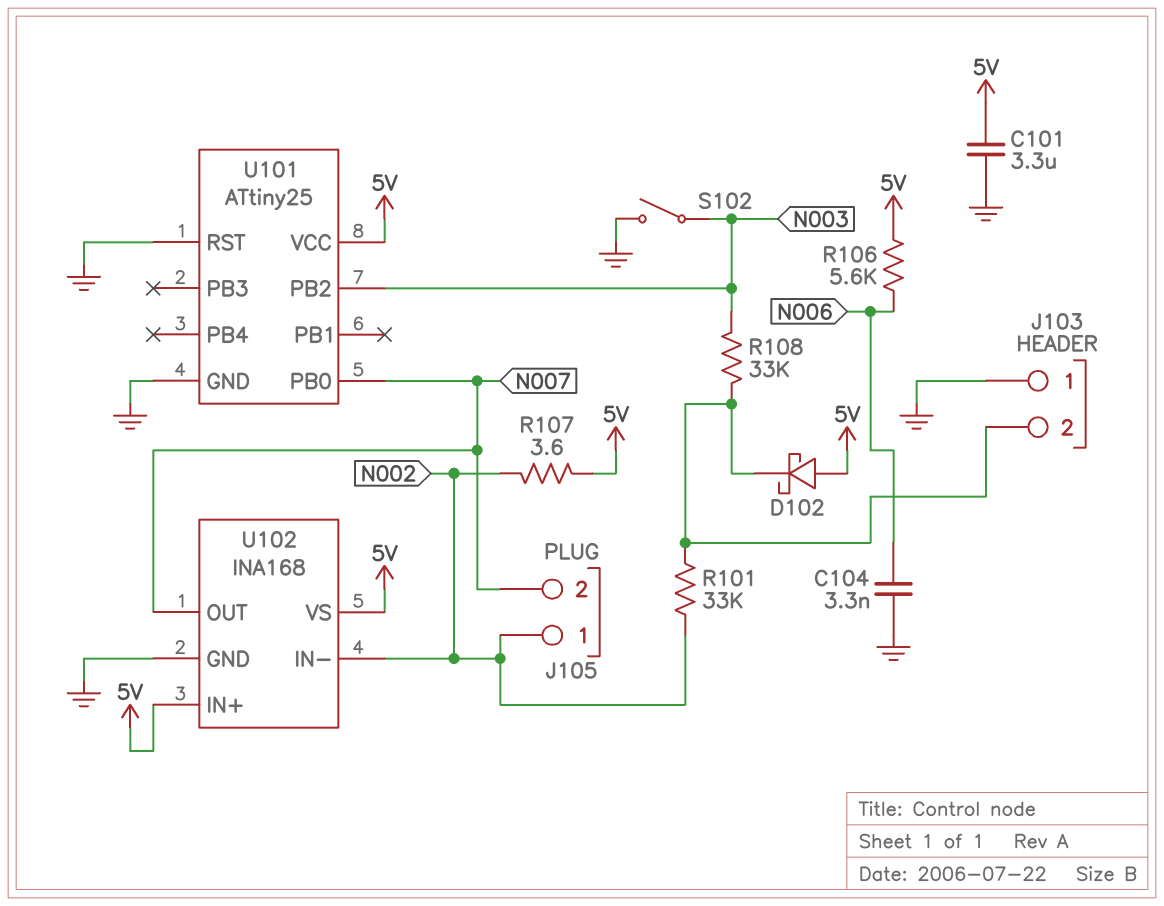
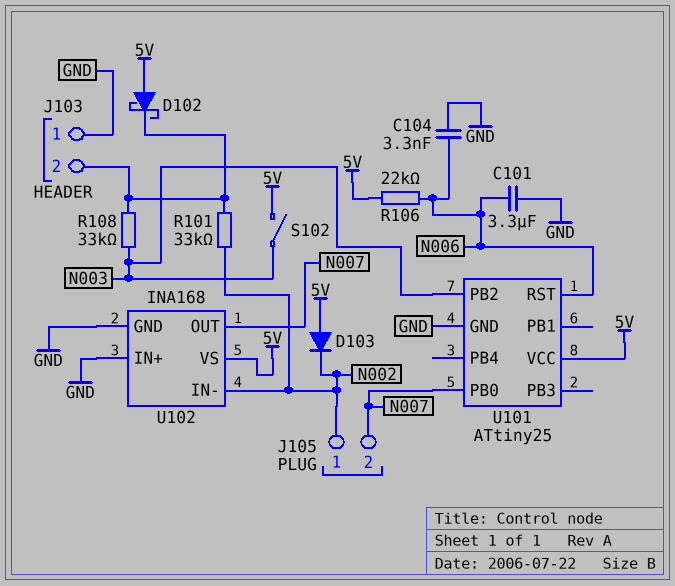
C101: 3.3uF (5V, GND) -> 3.3uF (GND, N006)
D103: none -> diode (A 5V, K N002)
R106: 5.6k (5V, N006) -> 22k (5V, N006)
R107: 3.6 (5V, N002) -> none
S102: switch (GND, N003) -> switch (5V, N003)
U101 pin RST: GND -> N006
U102 pin IN+: 5V -> GND

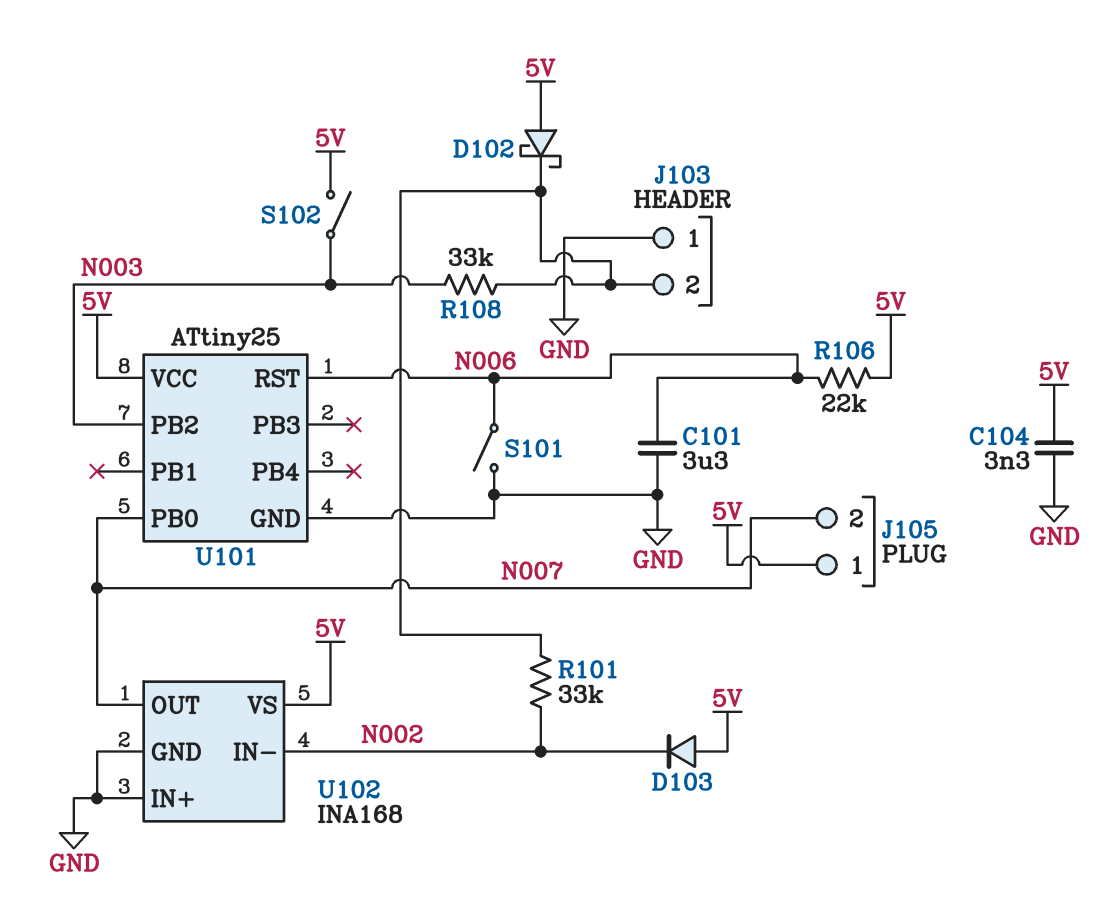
C104: 3.3nF (GND, N006) -> 3.3nF (5V, GND)
J105 pin 1: N002 -> 5V
S101: none -> switch (GND, N006)

